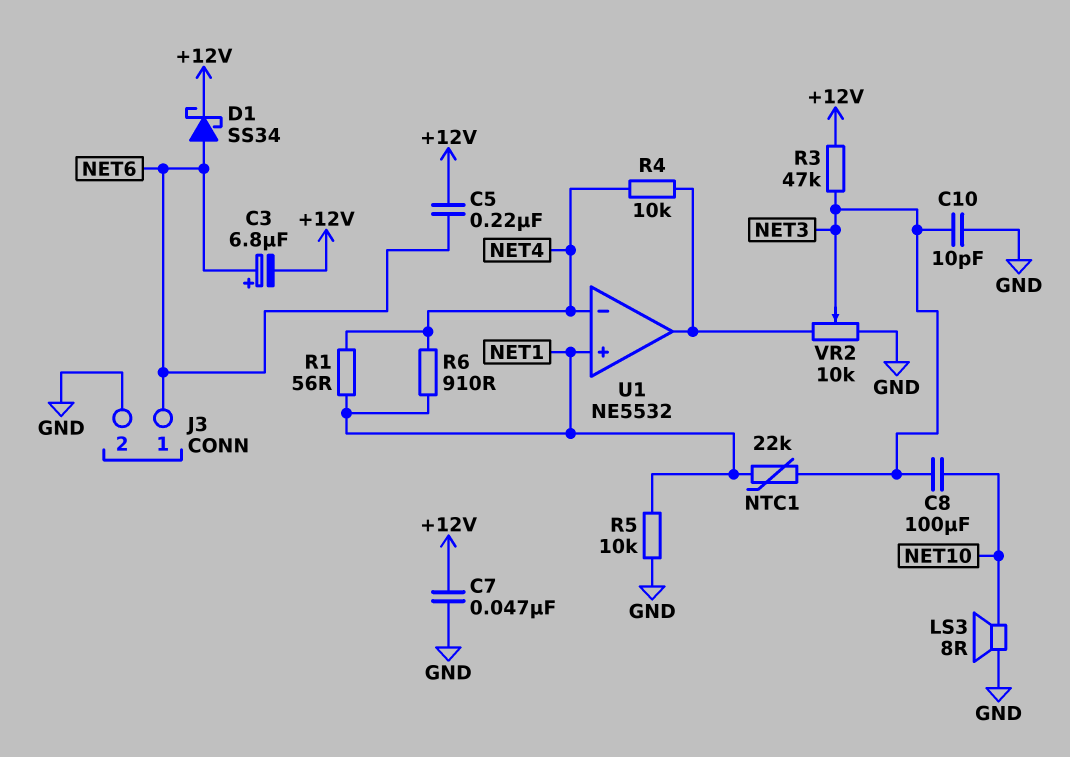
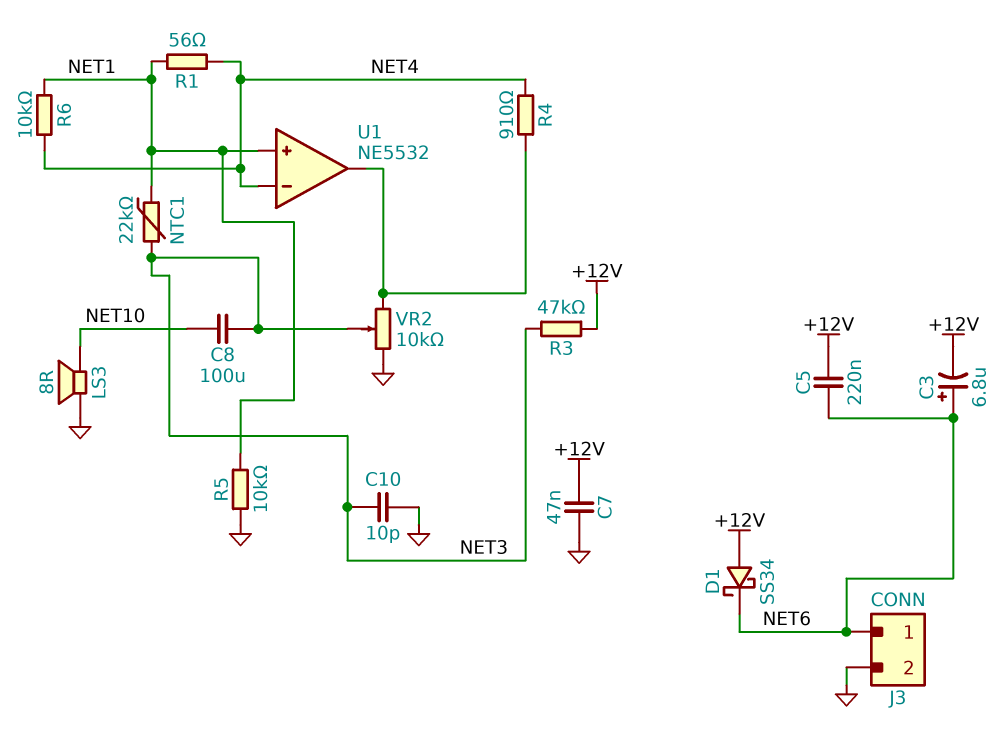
D1: schottky SS34 (A NET6, K +12V) -> schottky SS34 (A +12V, K NET6)
R4: 10k (NET4, U1/out) -> 910 (NET4, U1/out)
R6: 910 (NET1, NET4) -> 10k (NET1, NET4)

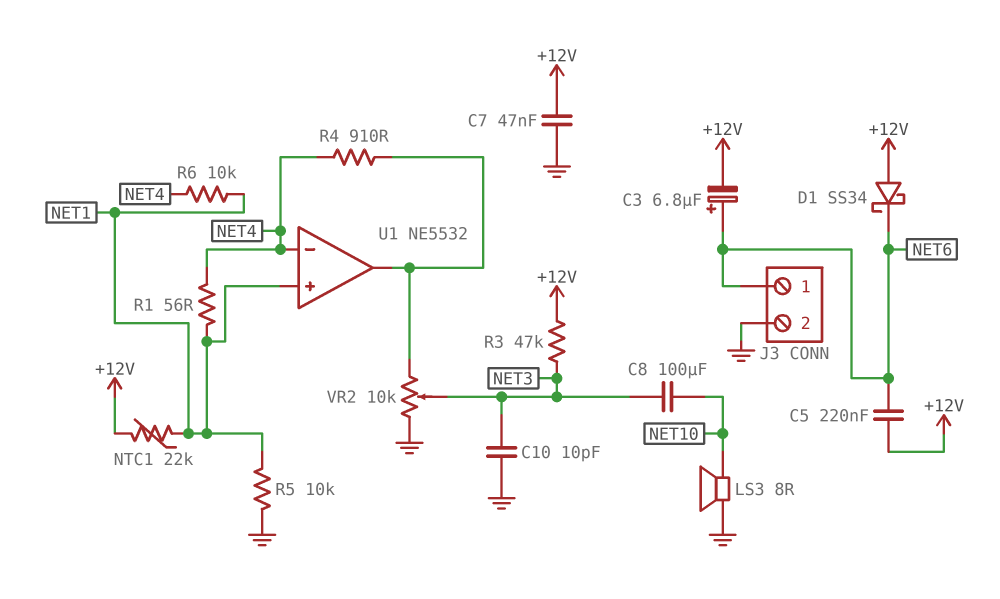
NTC1: 22k (NET1, NET3) -> 22k (+12V, NET1)

